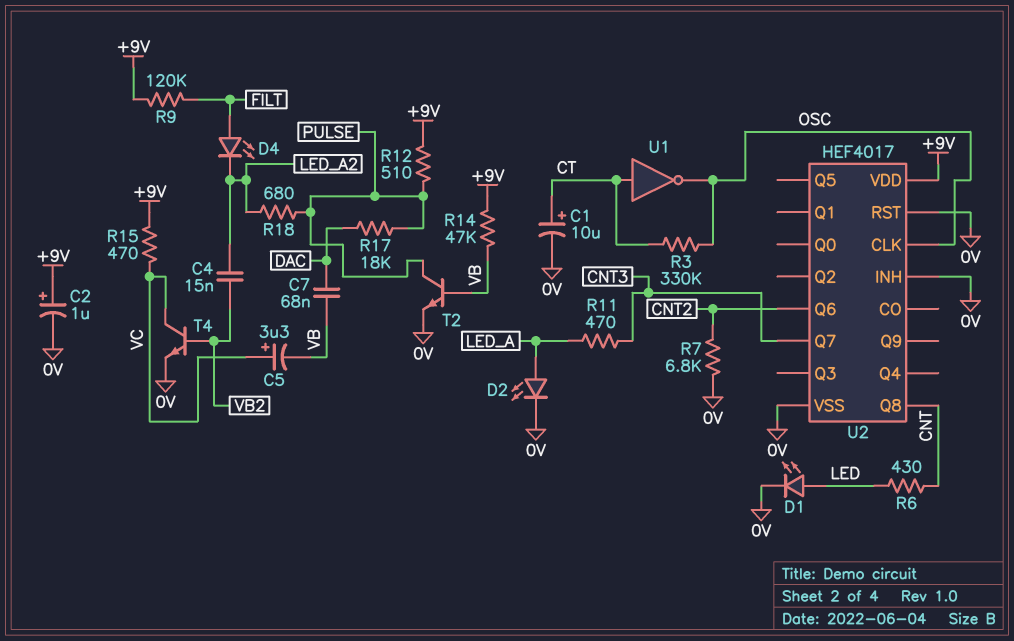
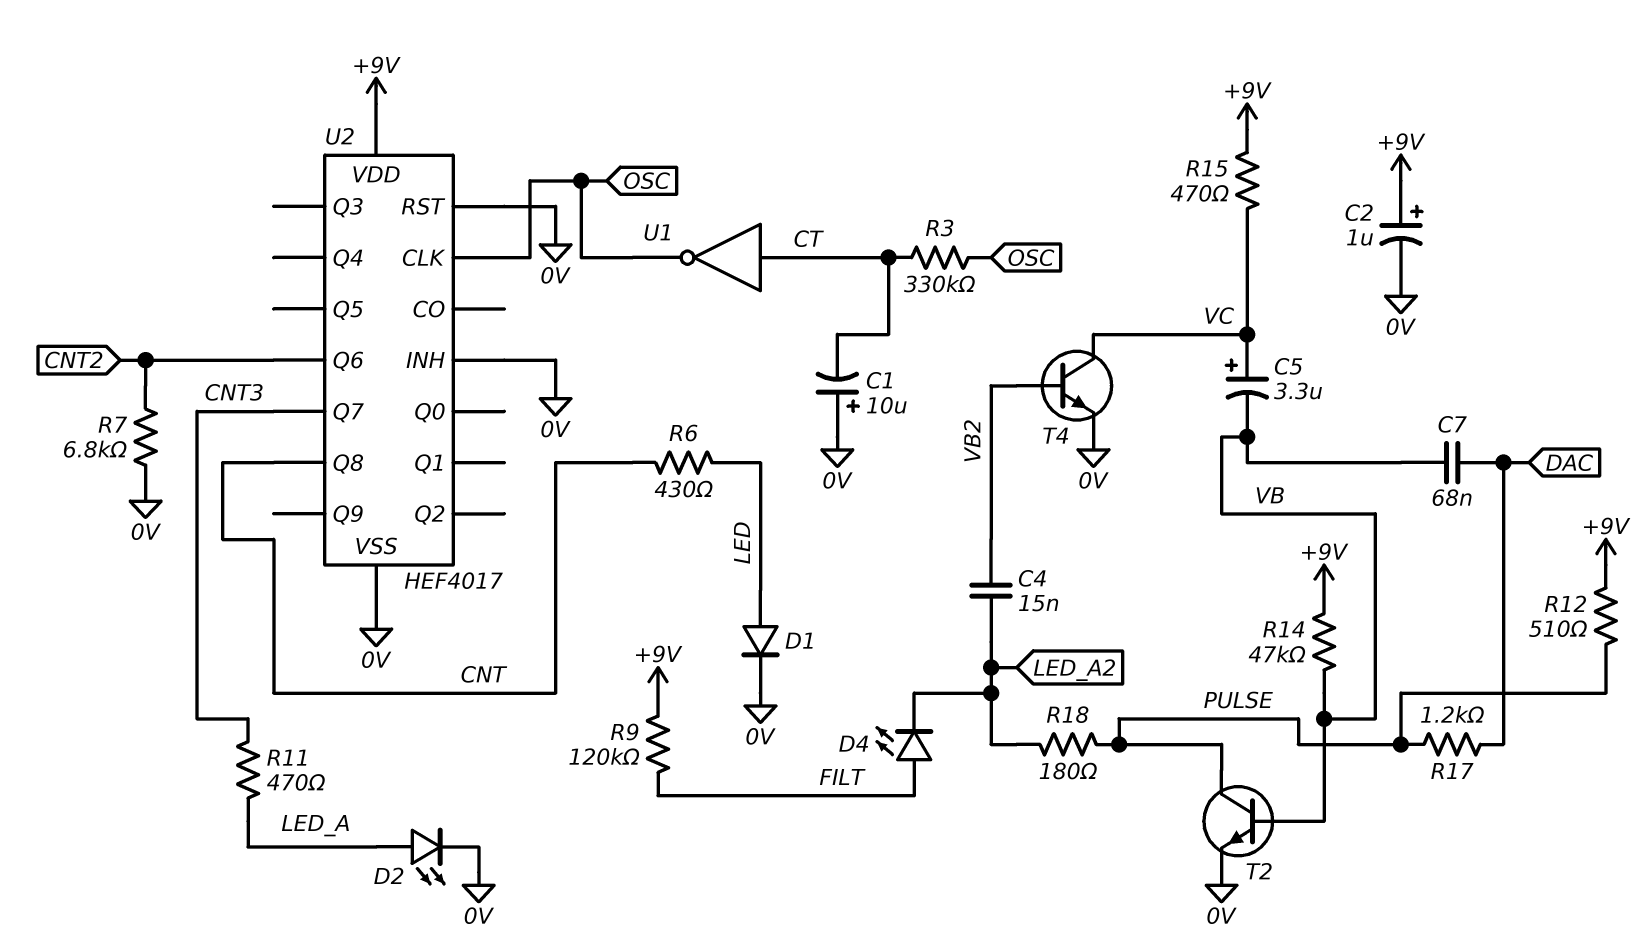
C1: 10uF (plus CT, minus 0V) -> 10uF (plus 0V, minus CT)
D1: LED (A LED, K 0V) -> diode (A LED, K 0V)
R17: 18k (DAC, PULSE) -> 1.2k (DAC, PULSE)
R18: 680 (LED_A2, PULSE) -> 180 (LED_A2, PULSE)

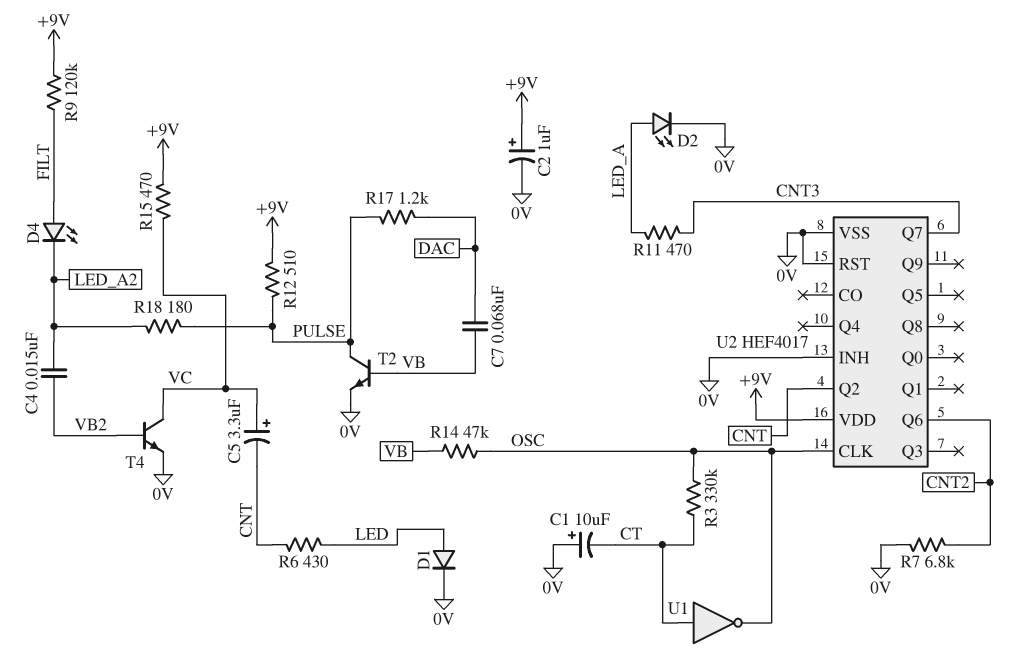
C5: 3.3uF (plus VC, minus VB) -> 3.3uF (plus VC, minus CNT)
R14: 47k (+9V, VB) -> 47k (OSC, VB)
U2 pin Q2: none -> CNT
U2 pin Q8: CNT -> none

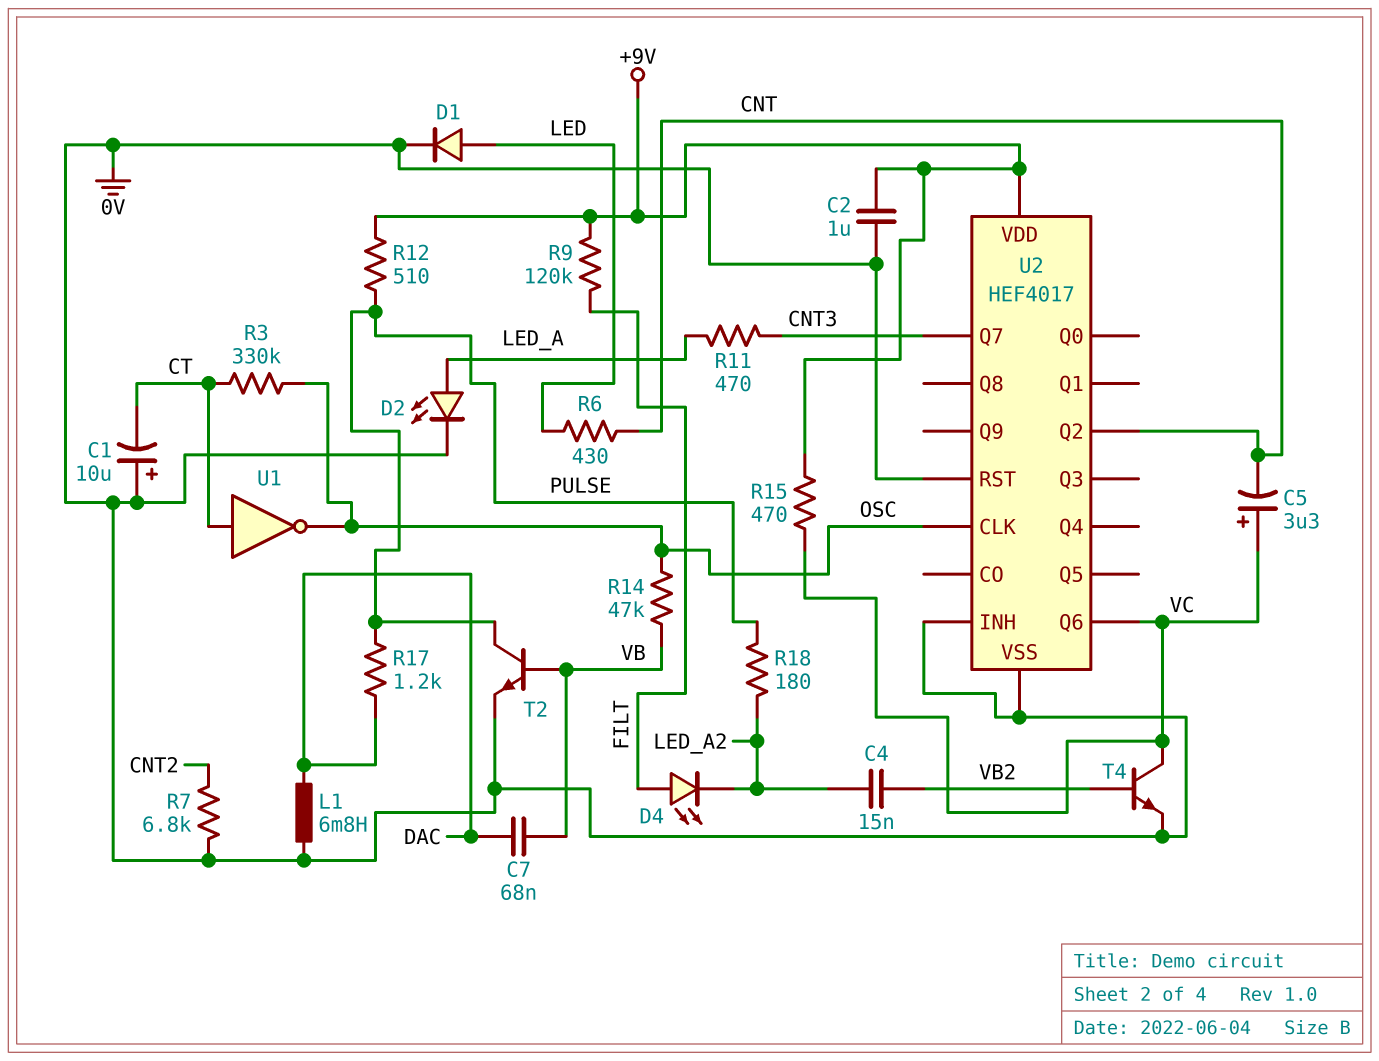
C2: 1uF (plus +9V, minus 0V) -> 1uF (+9V, 0V)
L1: none -> 6.8mH (0V, DAC)
U2 pin Q6: CNT2 -> VC

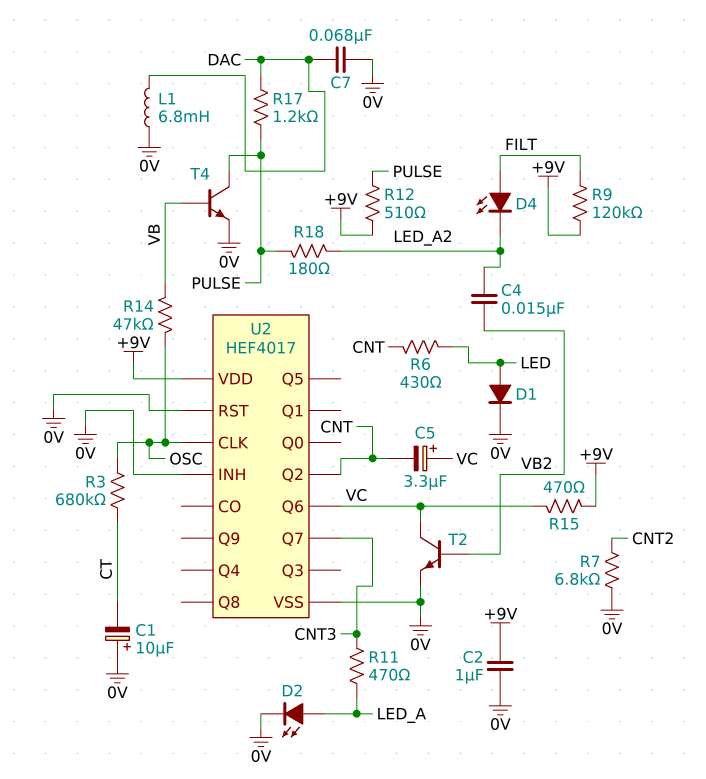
C7: 68nF (DAC, VB) -> 68nF (0V, DAC)
R3: 330k (CT, OSC) -> 680k (CT, OSC)
T2: NPN (B VB, C PULSE, E 0V) -> NPN (B VB2, C VC, E 0V)
T4: NPN (B VB2, C VC, E 0V) -> NPN (B VB, C PULSE, E 0V)
U1: NOT (in CT, out OSC) -> none

